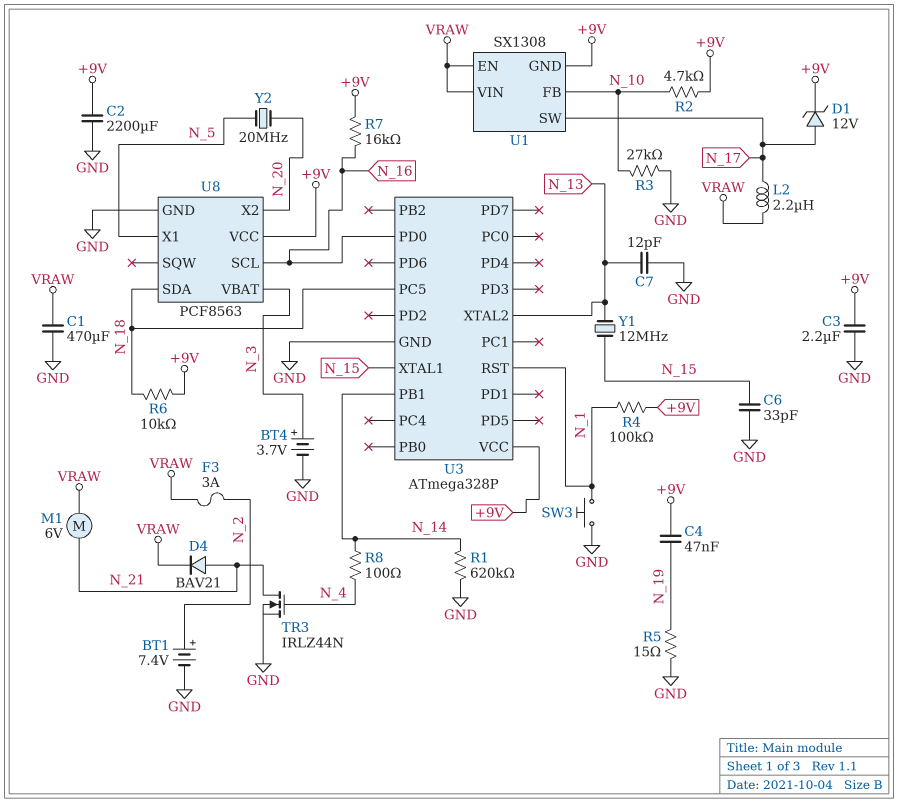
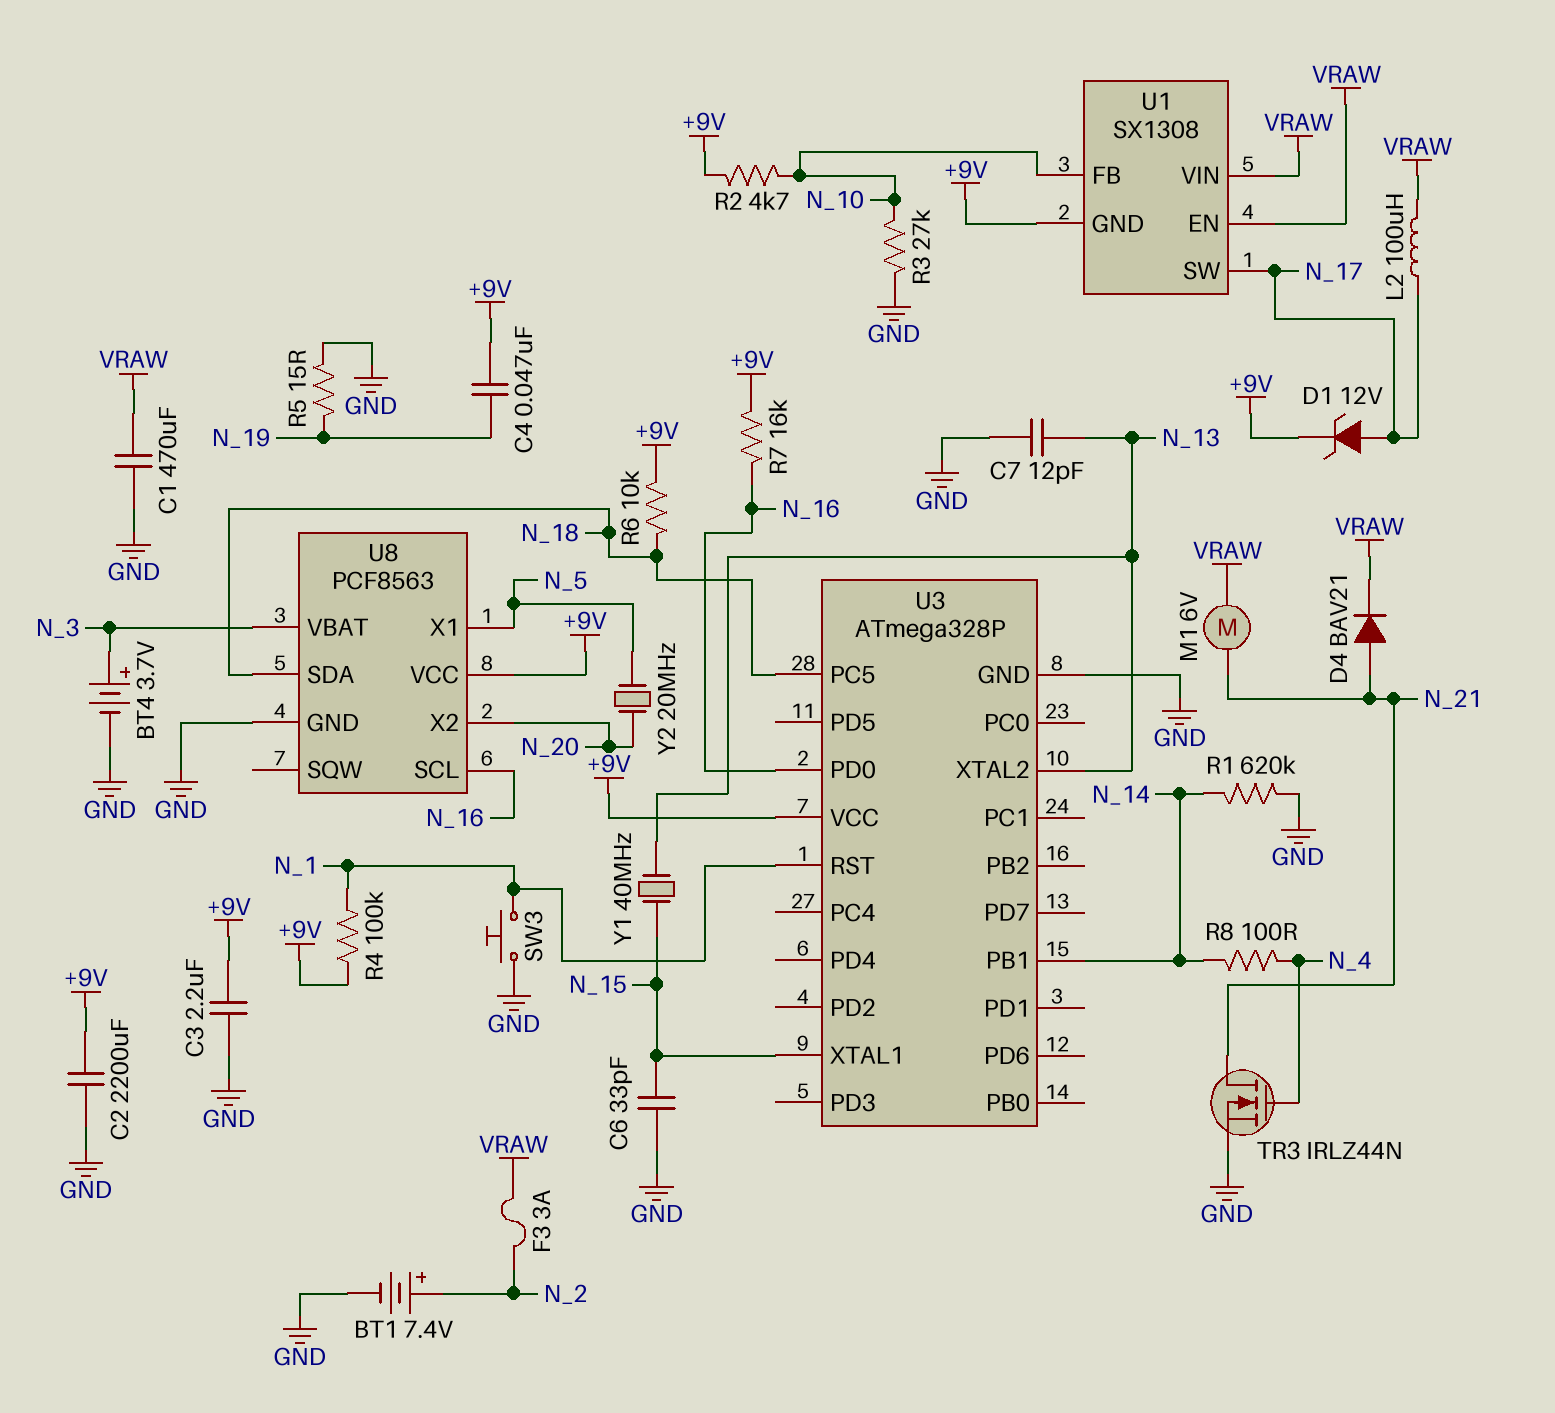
L2: 2.2uH (N_17, VRAW) -> 100uH (N_17, VRAW)
Y1: 12MHz (N_13, N_15) -> 40MHz (N_13, N_15)

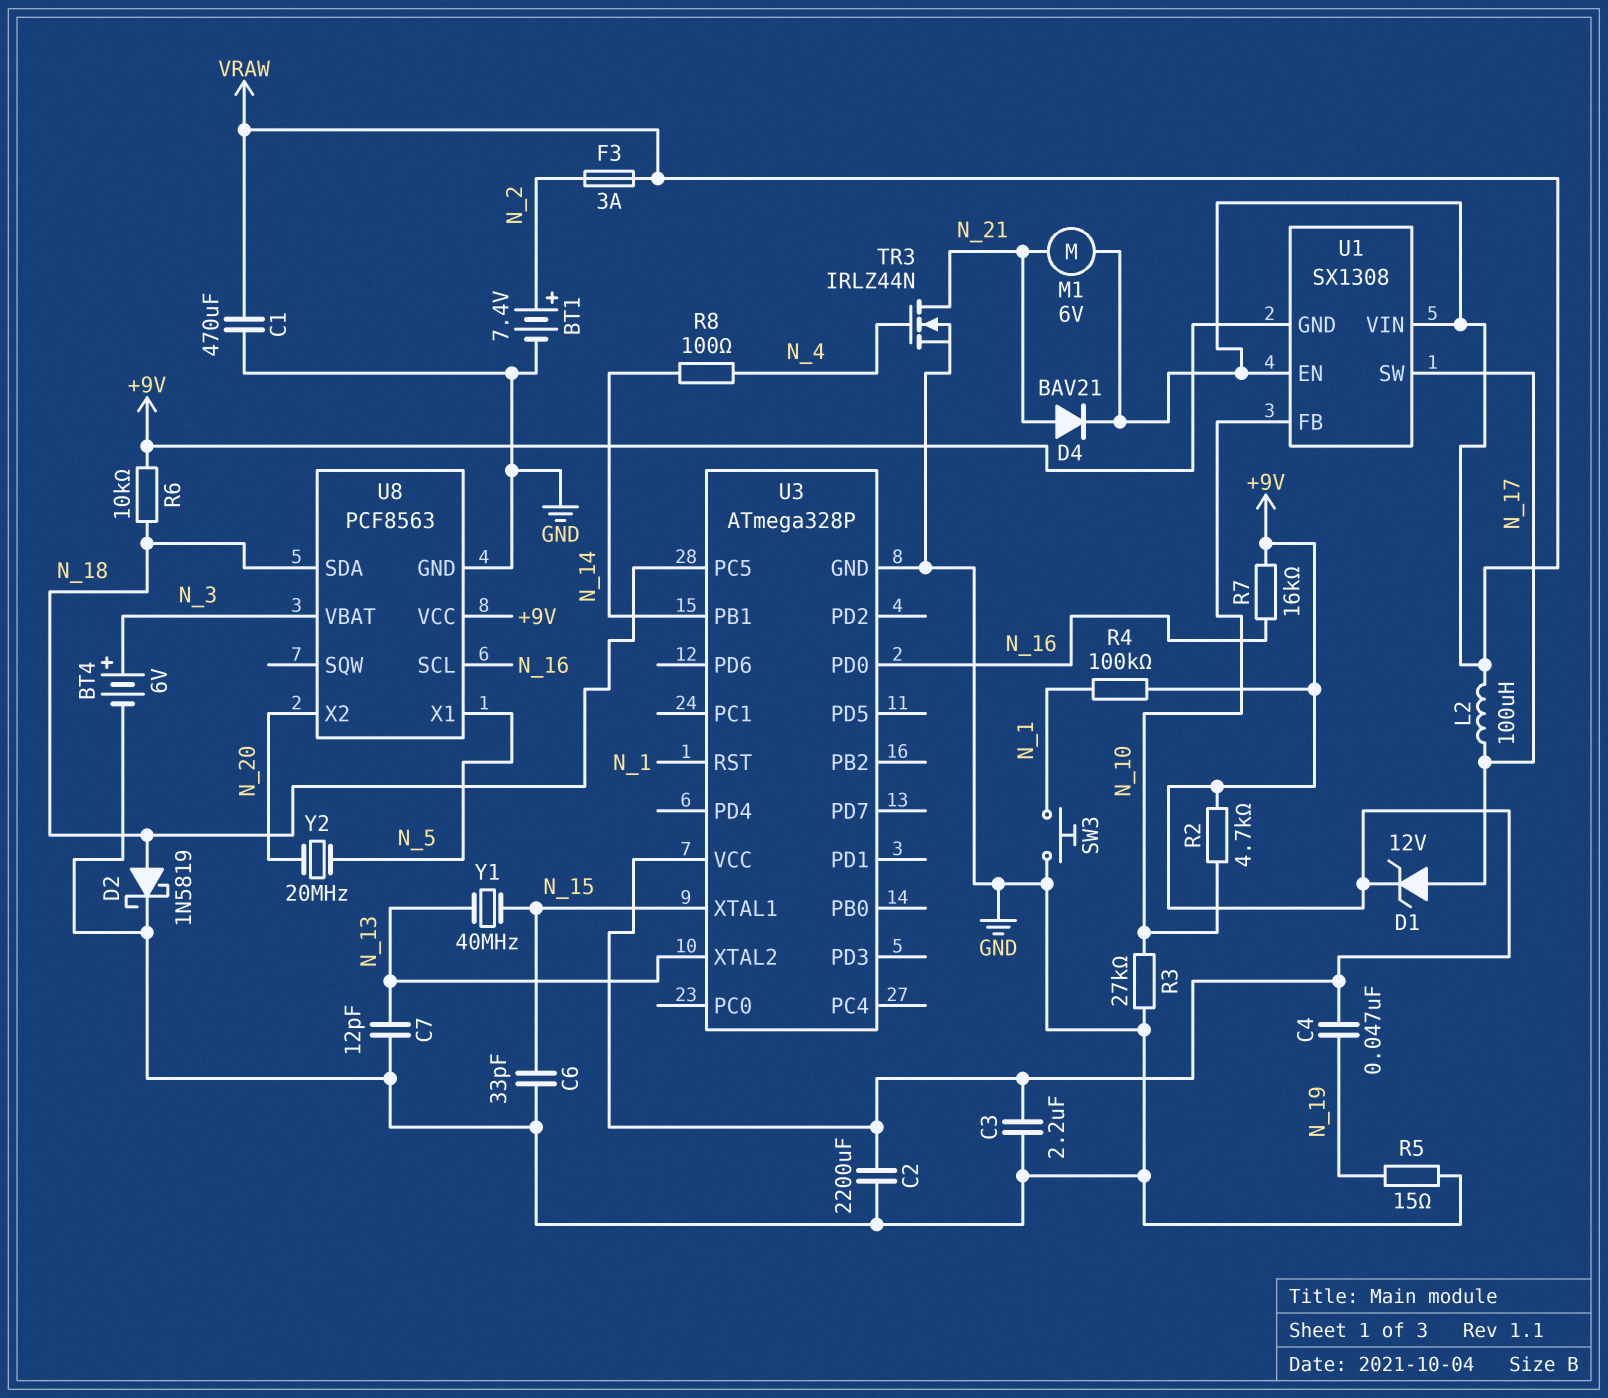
BT4: 3.7V (plus N_3, minus GND) -> 6V (plus N_3, minus GND)
D2: none -> schottky 1N5819 (A N_18, K GND)
R1: 620k (GND, N_14) -> none

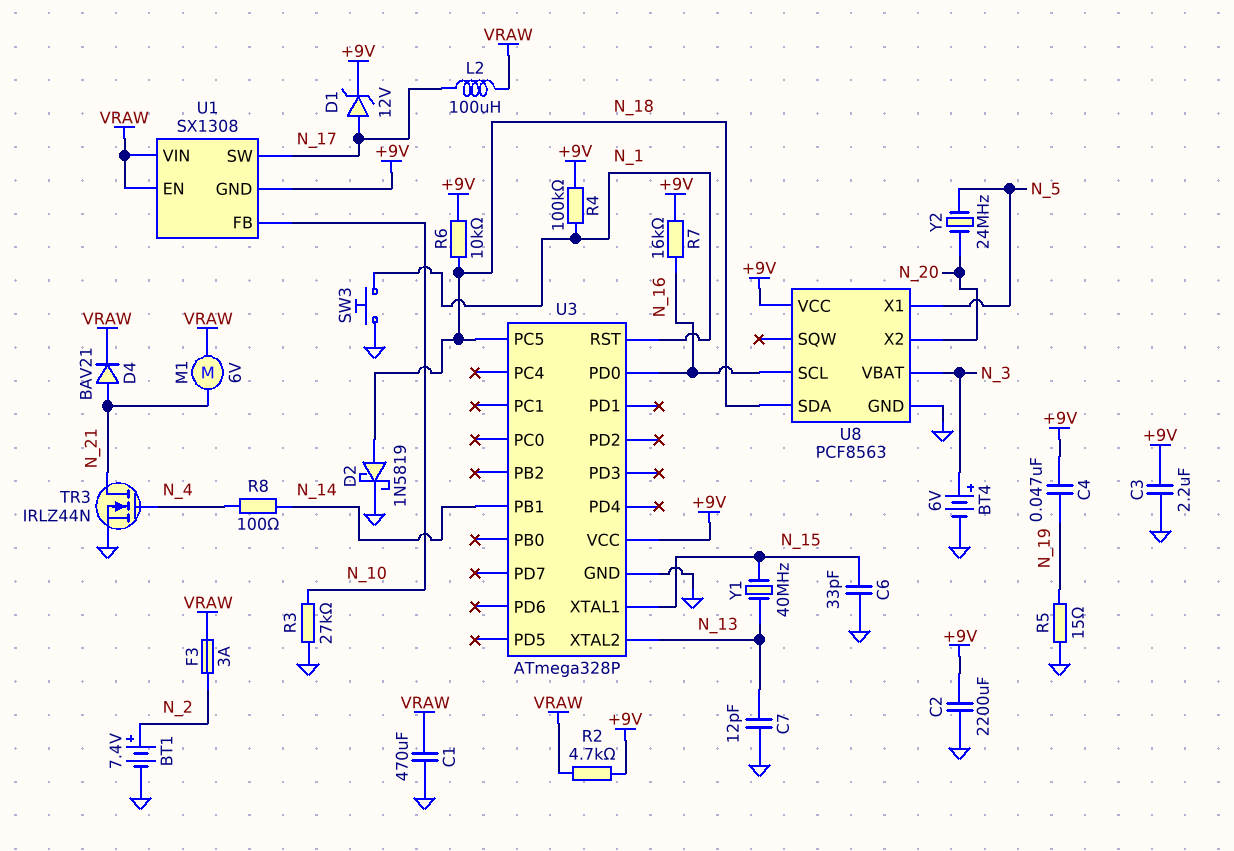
R2: 4.7k (+9V, N_10) -> 4.7k (+9V, VRAW)
Y2: 20MHz (N_5, N_20) -> 24MHz (N_5, N_20)

